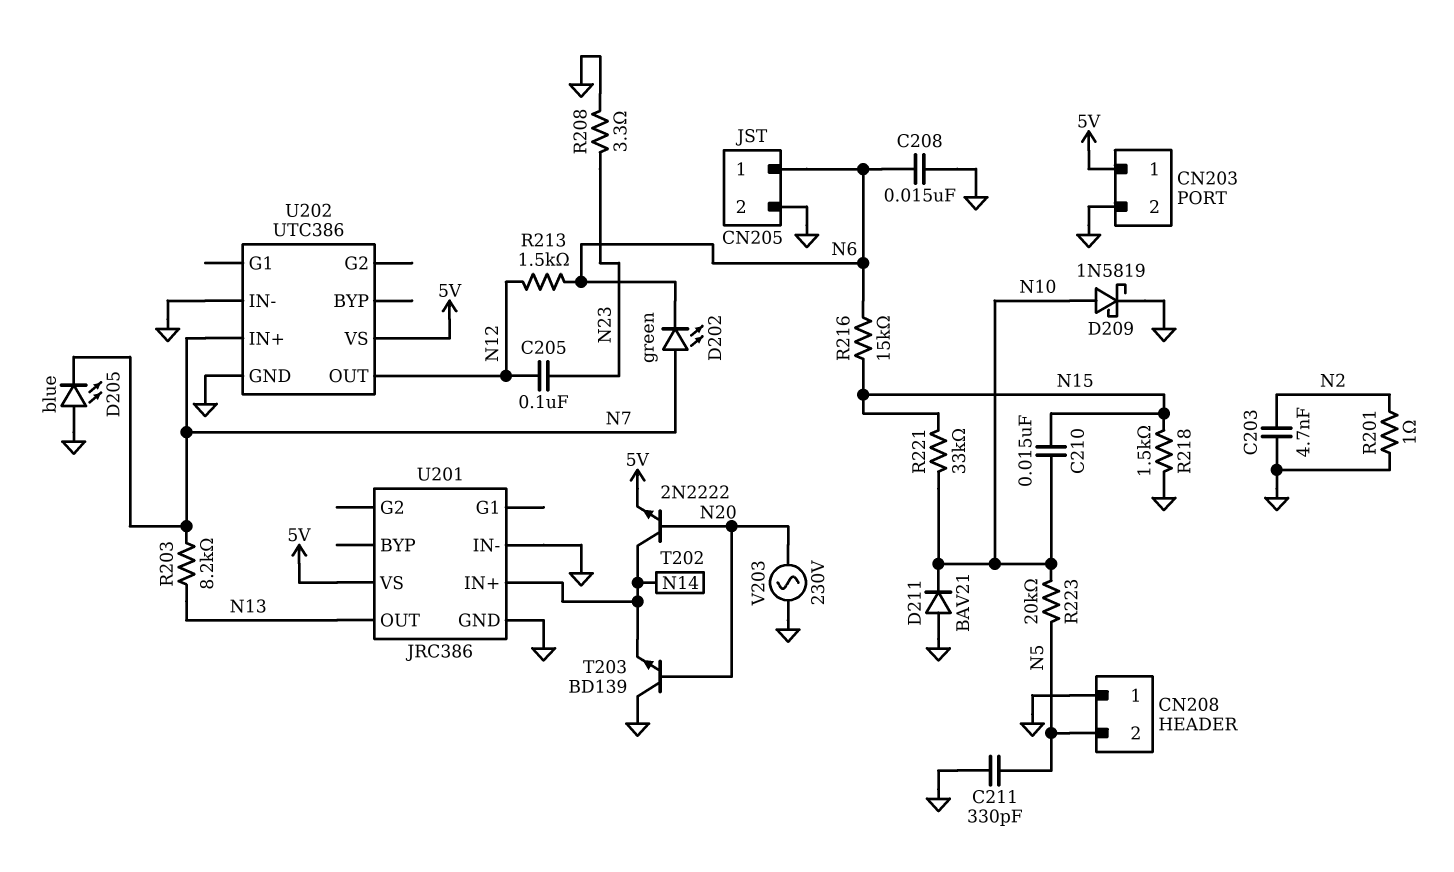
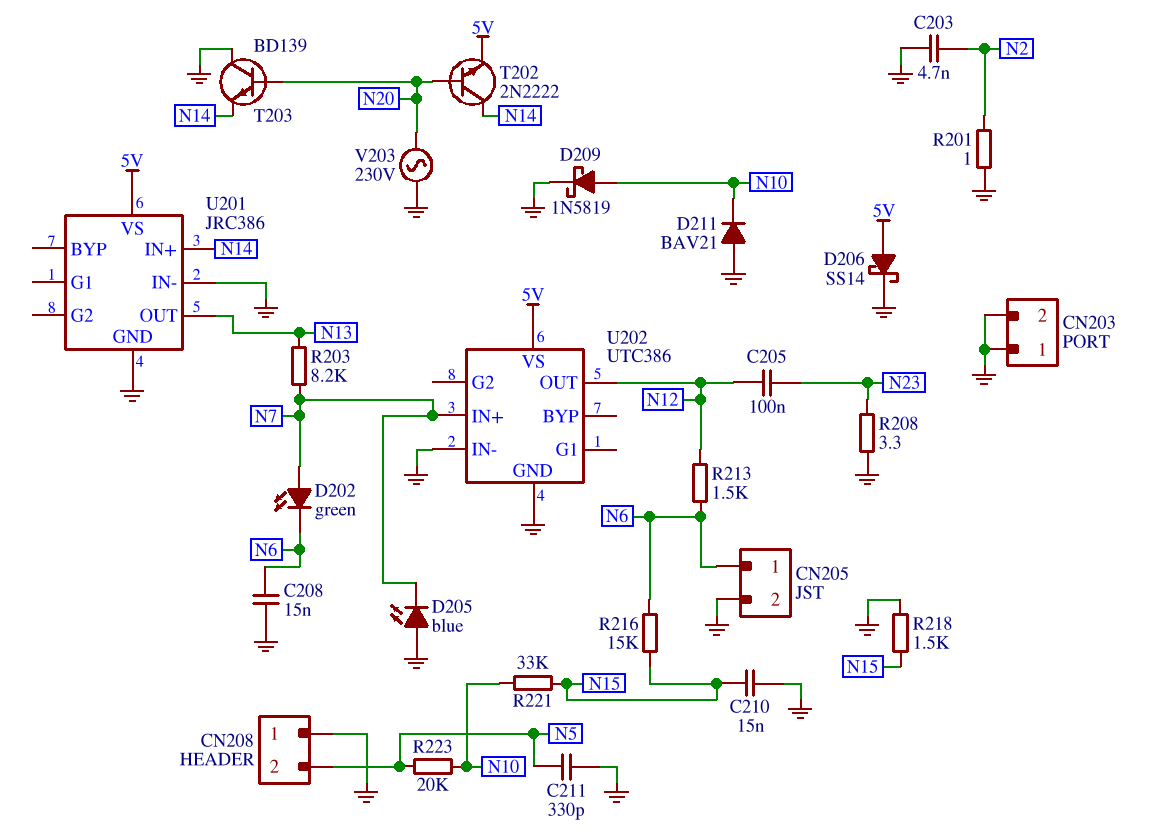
C210: 15nF (N10, N15) -> 15nF (GND, N15)
CN203 pin 1: 5V -> GND
D206: none -> schottky SS14 (A 5V, K GND)

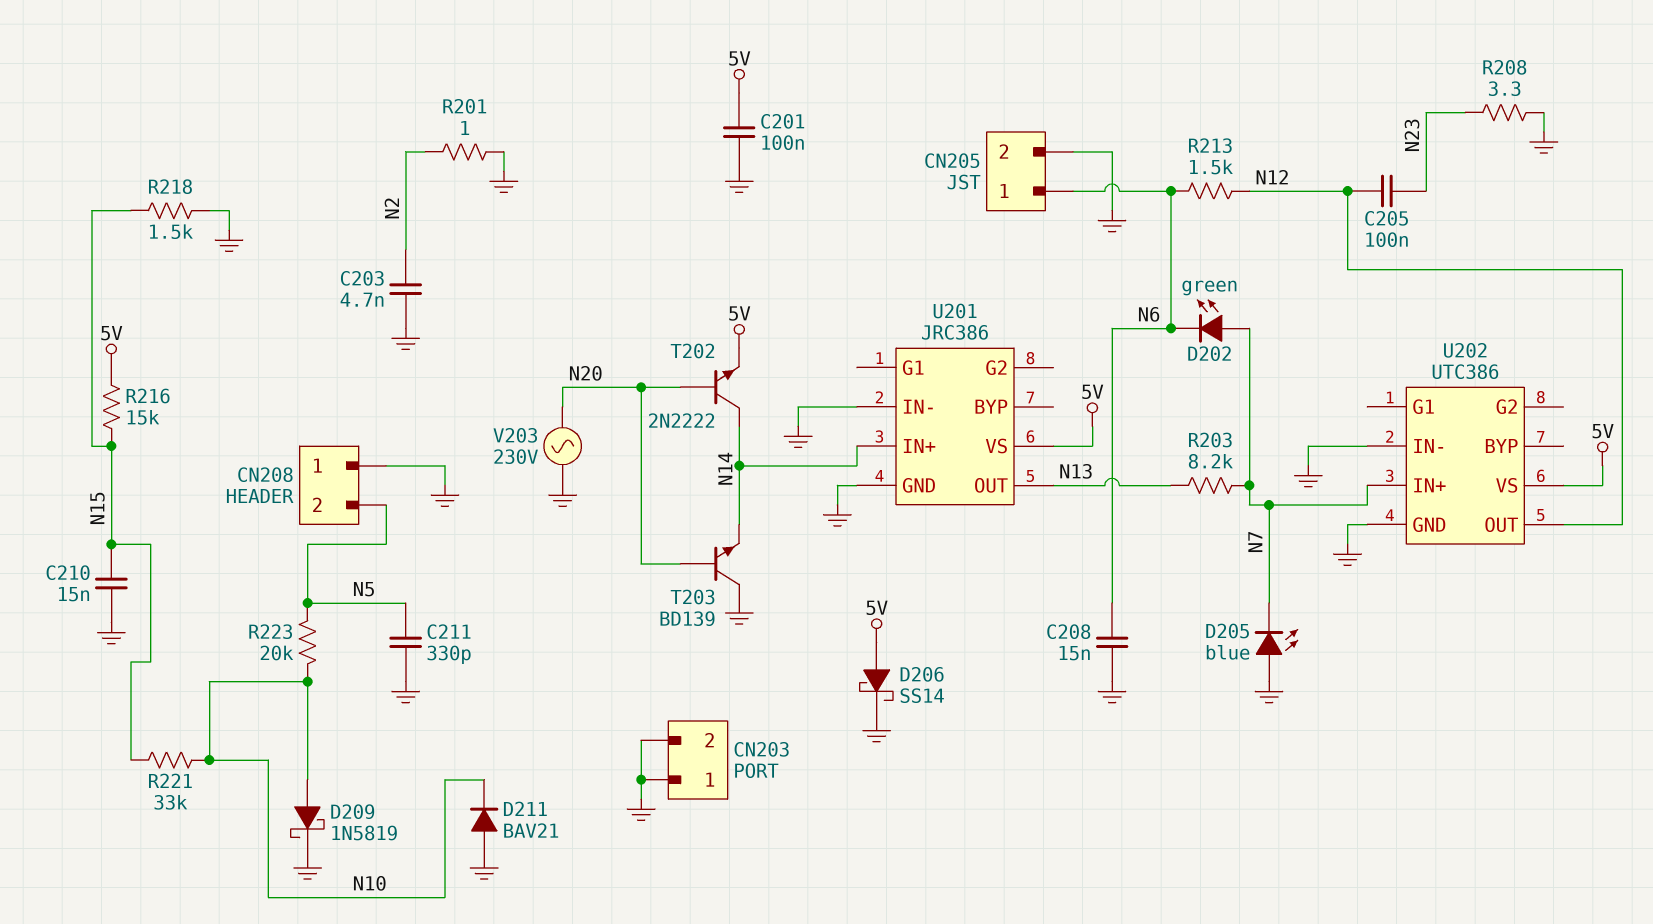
C201: none -> 100nF (5V, GND)
R216: 15k (N6, N15) -> 15k (5V, N15)

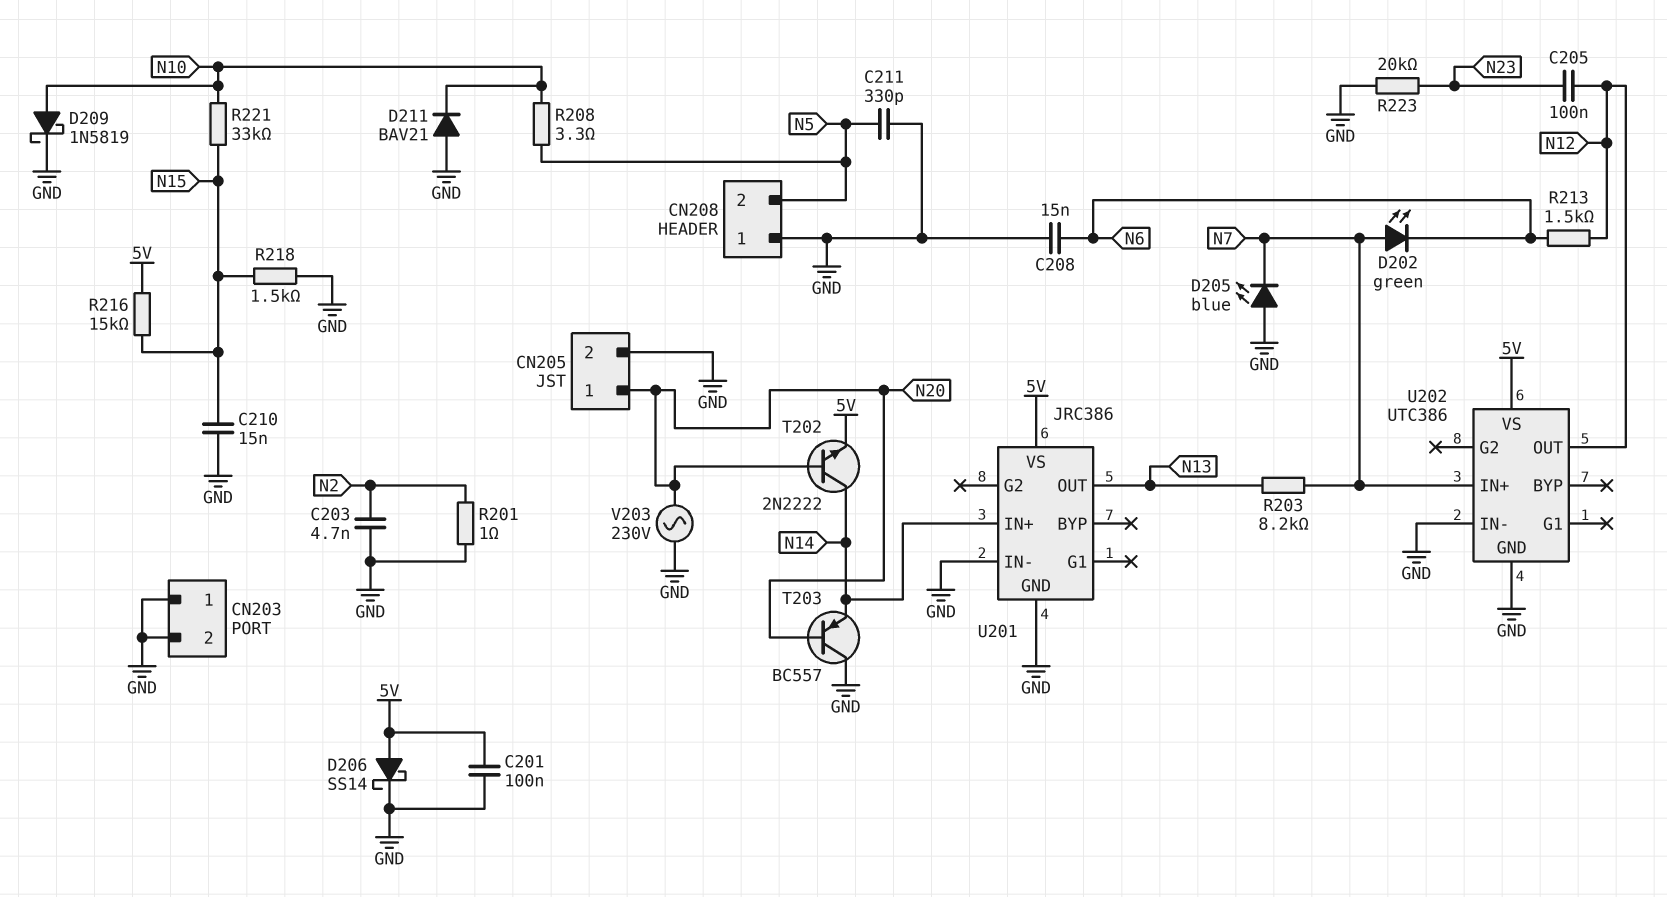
CN205 pin 1: N6 -> N20
R208: 3.3 (GND, N23) -> 3.3 (N5, N10)
R223: 20k (N5, N10) -> 20k (GND, N23)
T203: NPN BD139 (B N20, C GND, E N14) -> PNP BC557 (B N20, C GND, E N14)

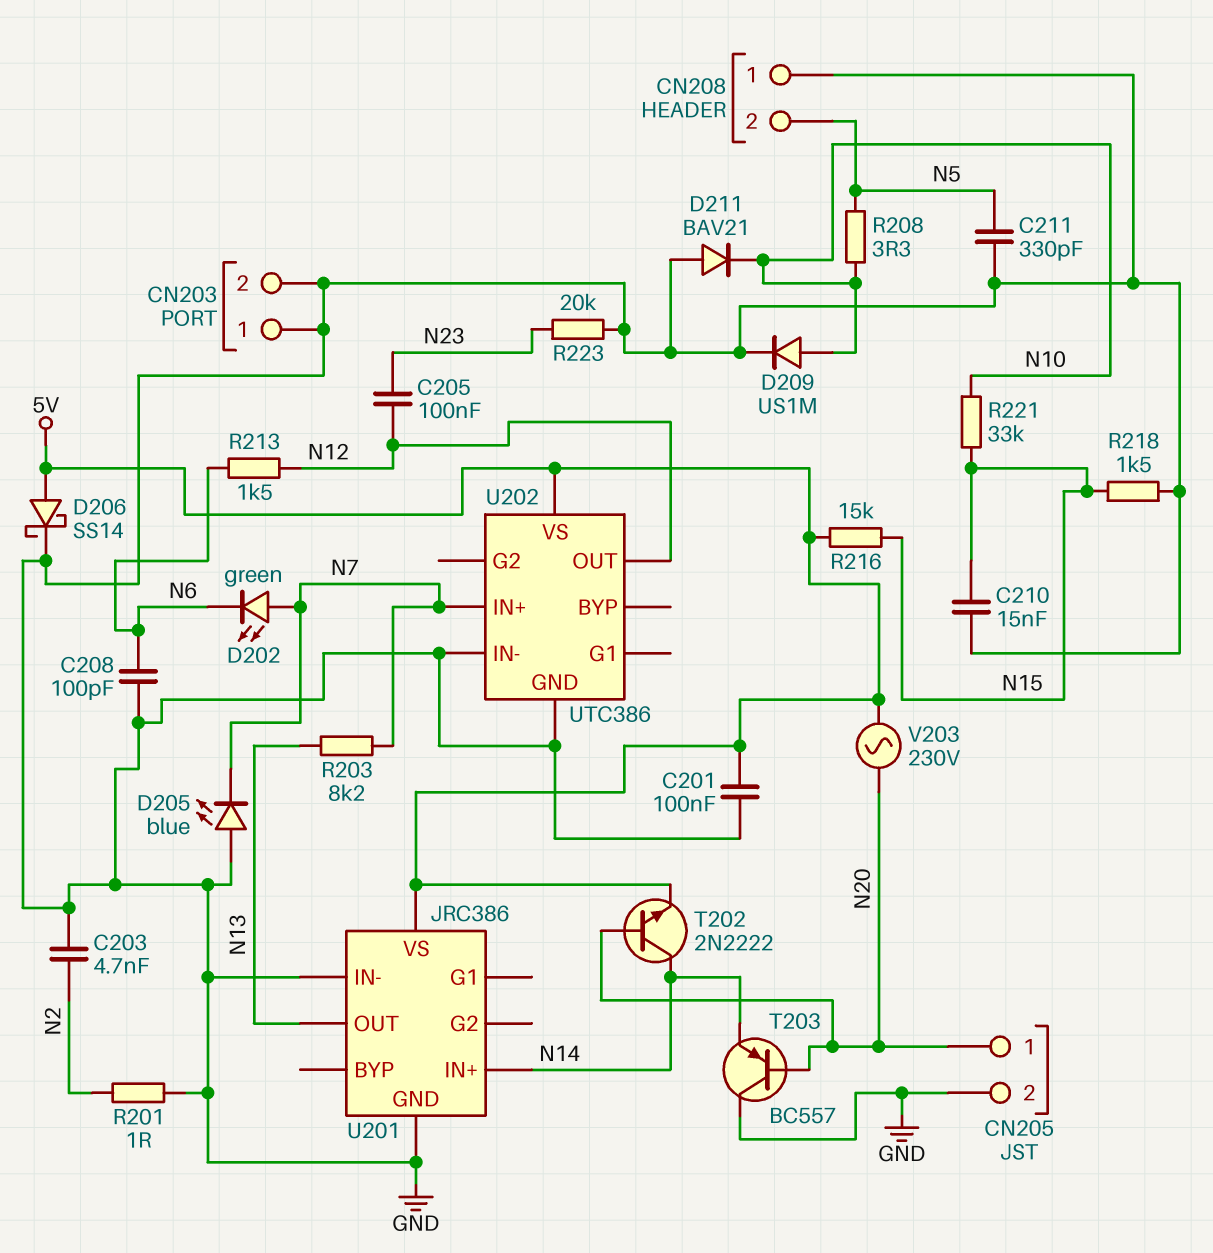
C208: 15nF (GND, N6) -> 100pF (GND, N6)
D209: schottky 1N5819 (A N10, K GND) -> diode US1M (A N10, K GND)
V203: AC 230V (GND, N20) -> AC 230V (5V, N20)

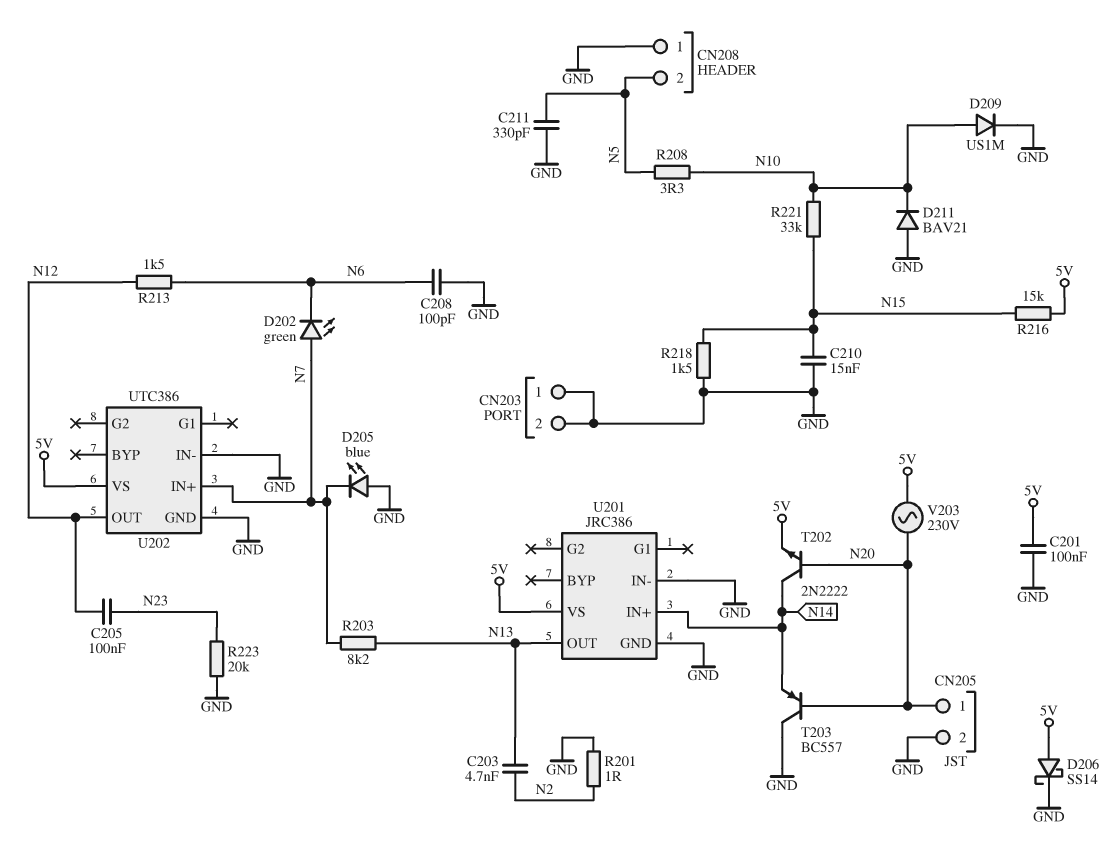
C203: 4.7nF (GND, N2) -> 4.7nF (N2, N13)

